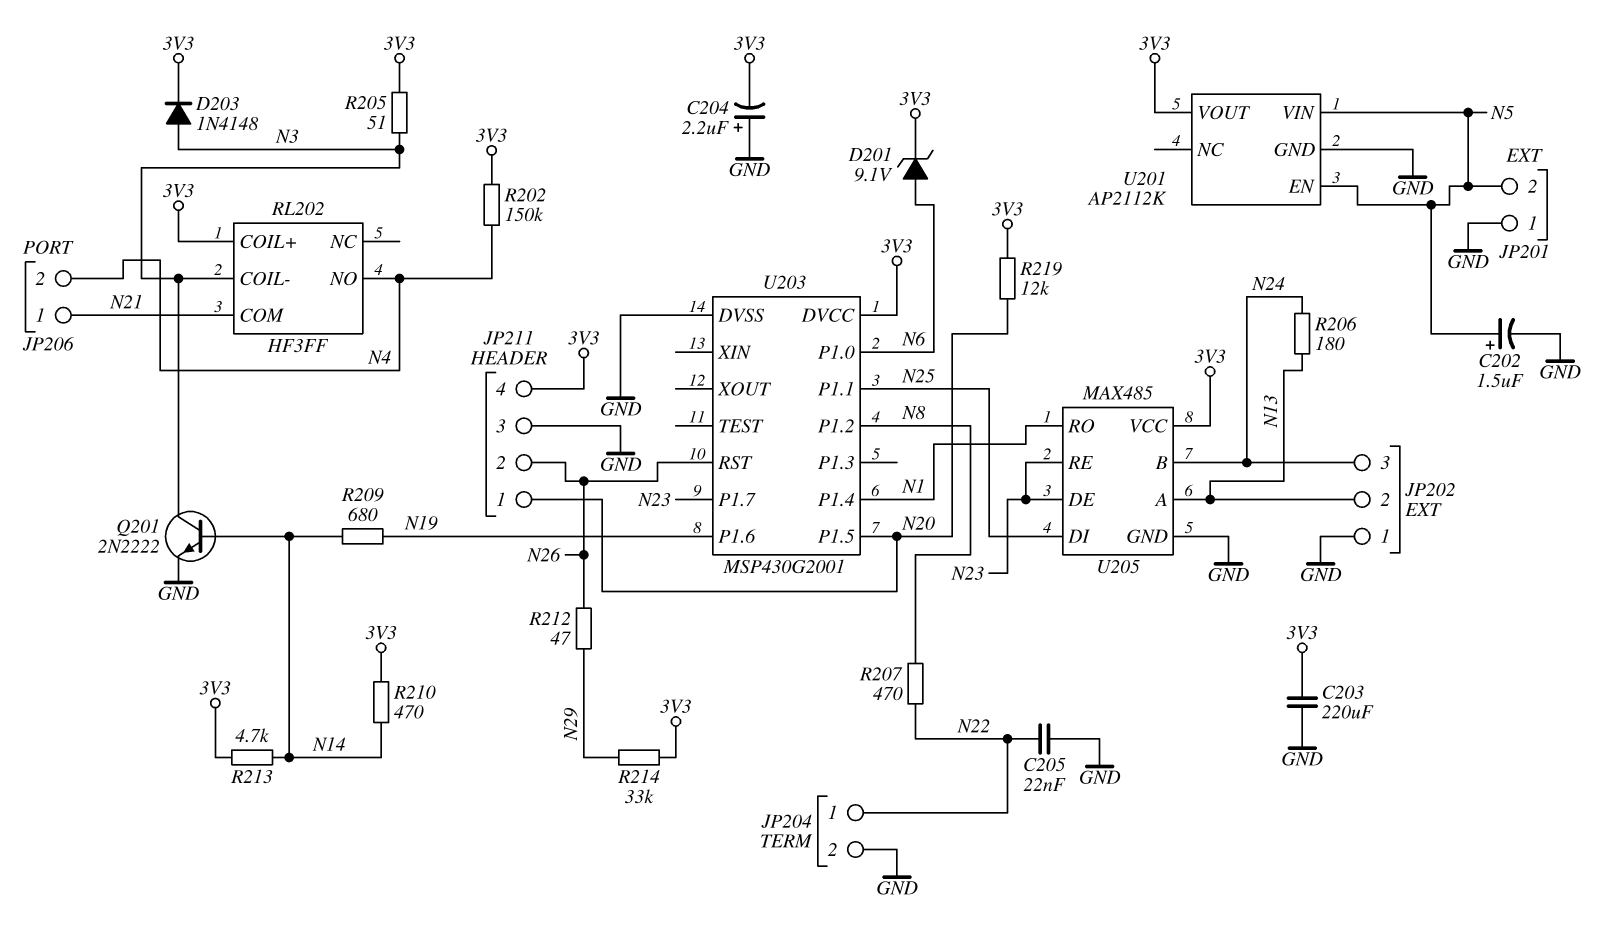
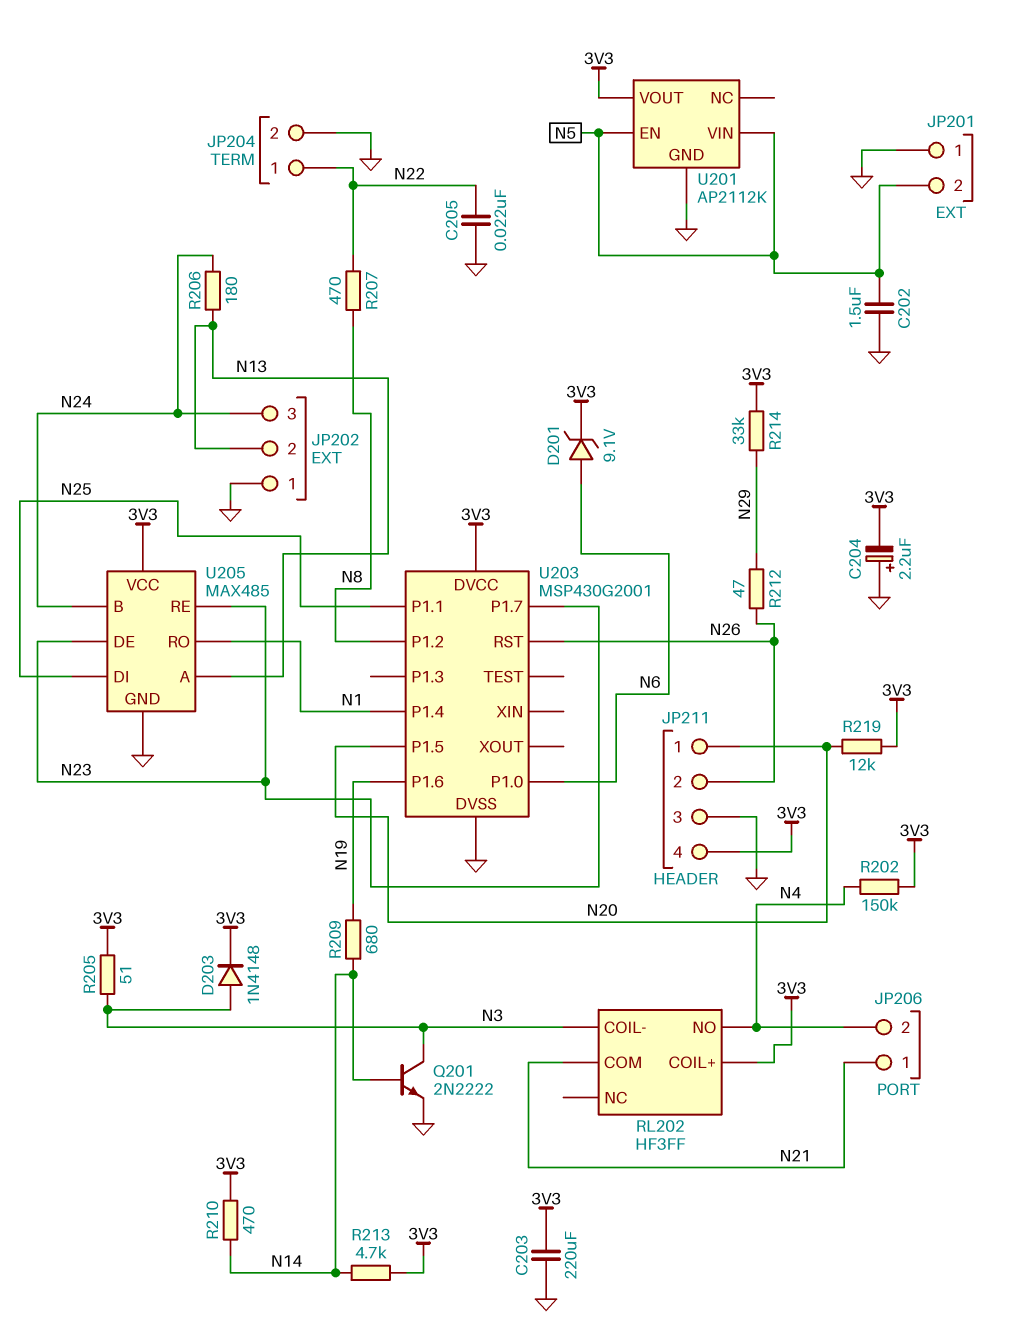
C202: 1.5uF (plus N5, minus GND) -> 1.5uF (GND, N5)

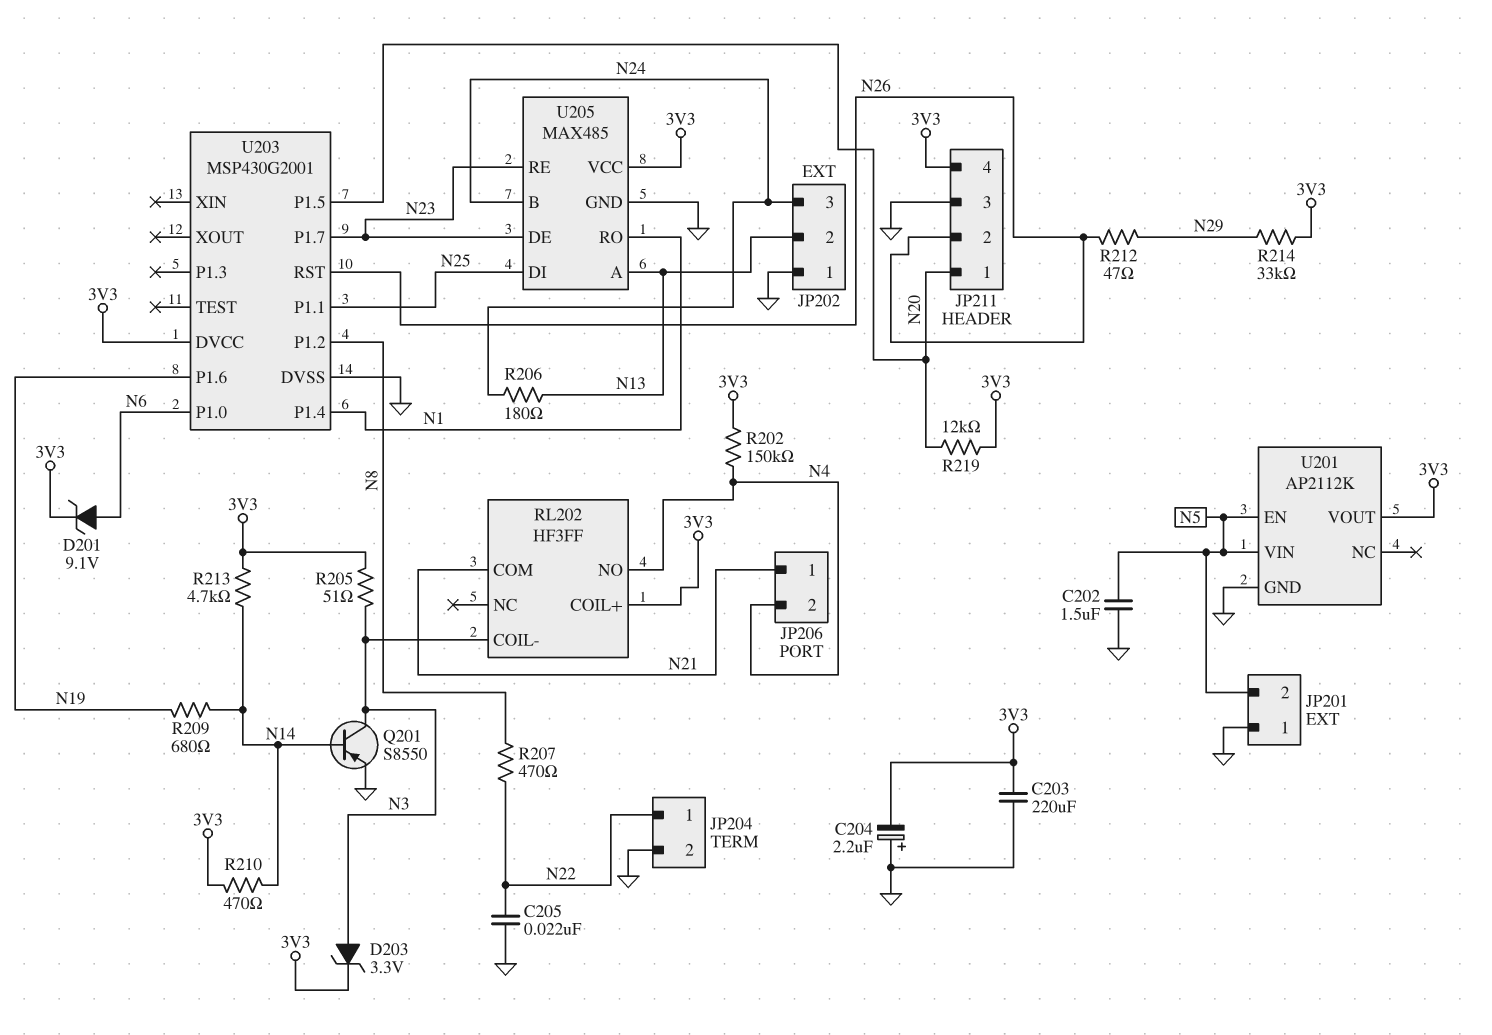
D203: diode 1N4148 (A N3, K 3V3) -> zener 3.3V (A N3, K 3V3)
Q201: NPN 2N2222 (B N14, C N3, E GND) -> PNP S8550 (B N14, C N3, E GND)

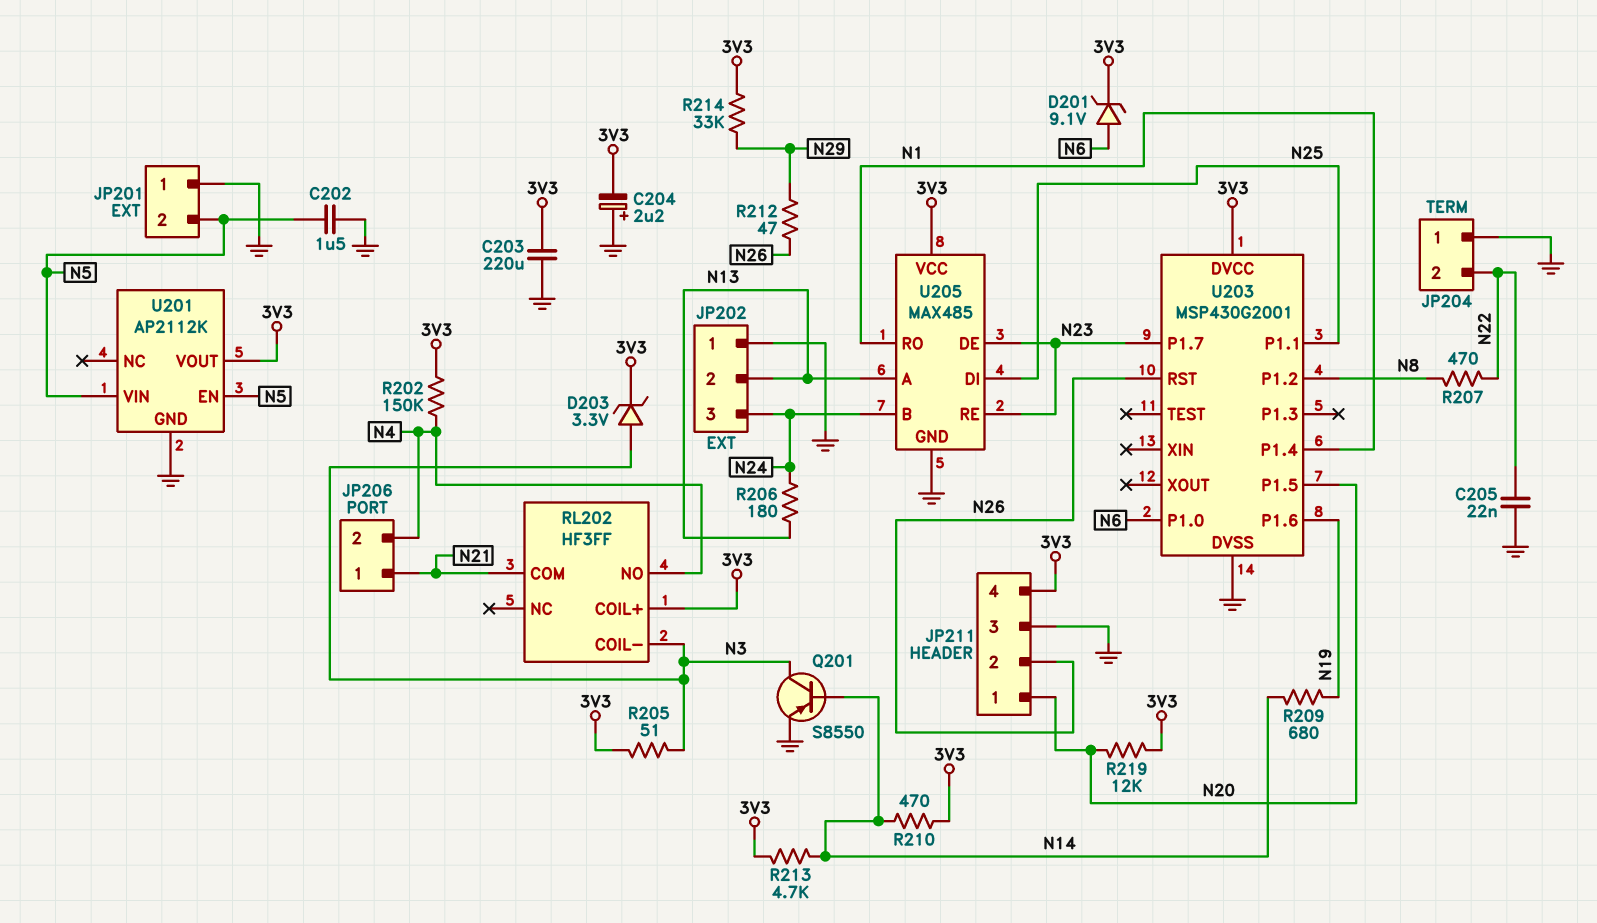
JP204 pin 1: N22 -> GND
JP204 pin 2: GND -> N22

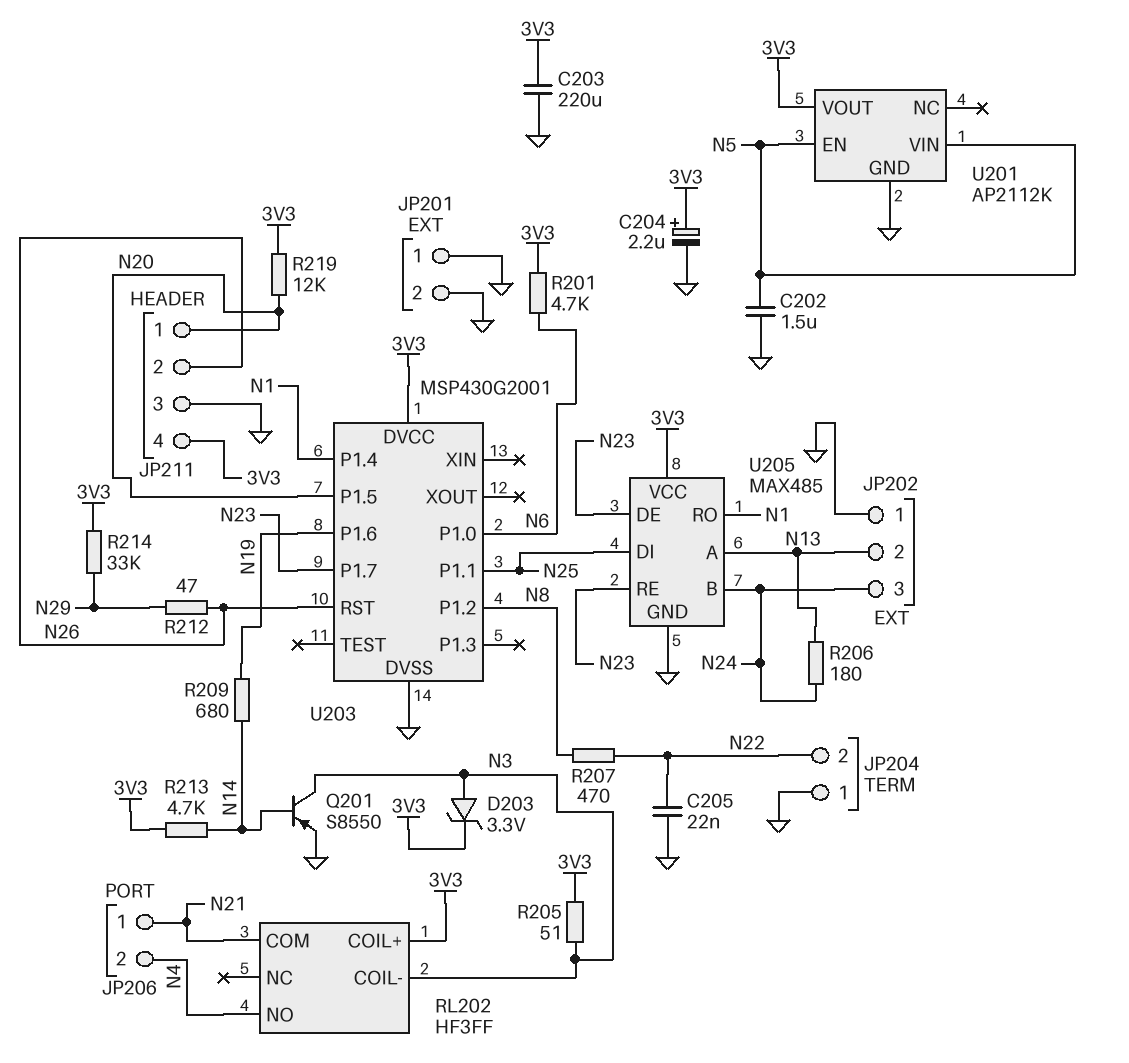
C204: 2.2uF (plus GND, minus 3V3) -> 2.2uF (plus 3V3, minus GND)
D201: zener 9.1V (A N6, K 3V3) -> none
JP201 pin 2: N5 -> GND
R201: none -> 4.7k (3V3, N6)
R202: 150k (3V3, N4) -> none
R210: 470 (3V3, N14) -> none

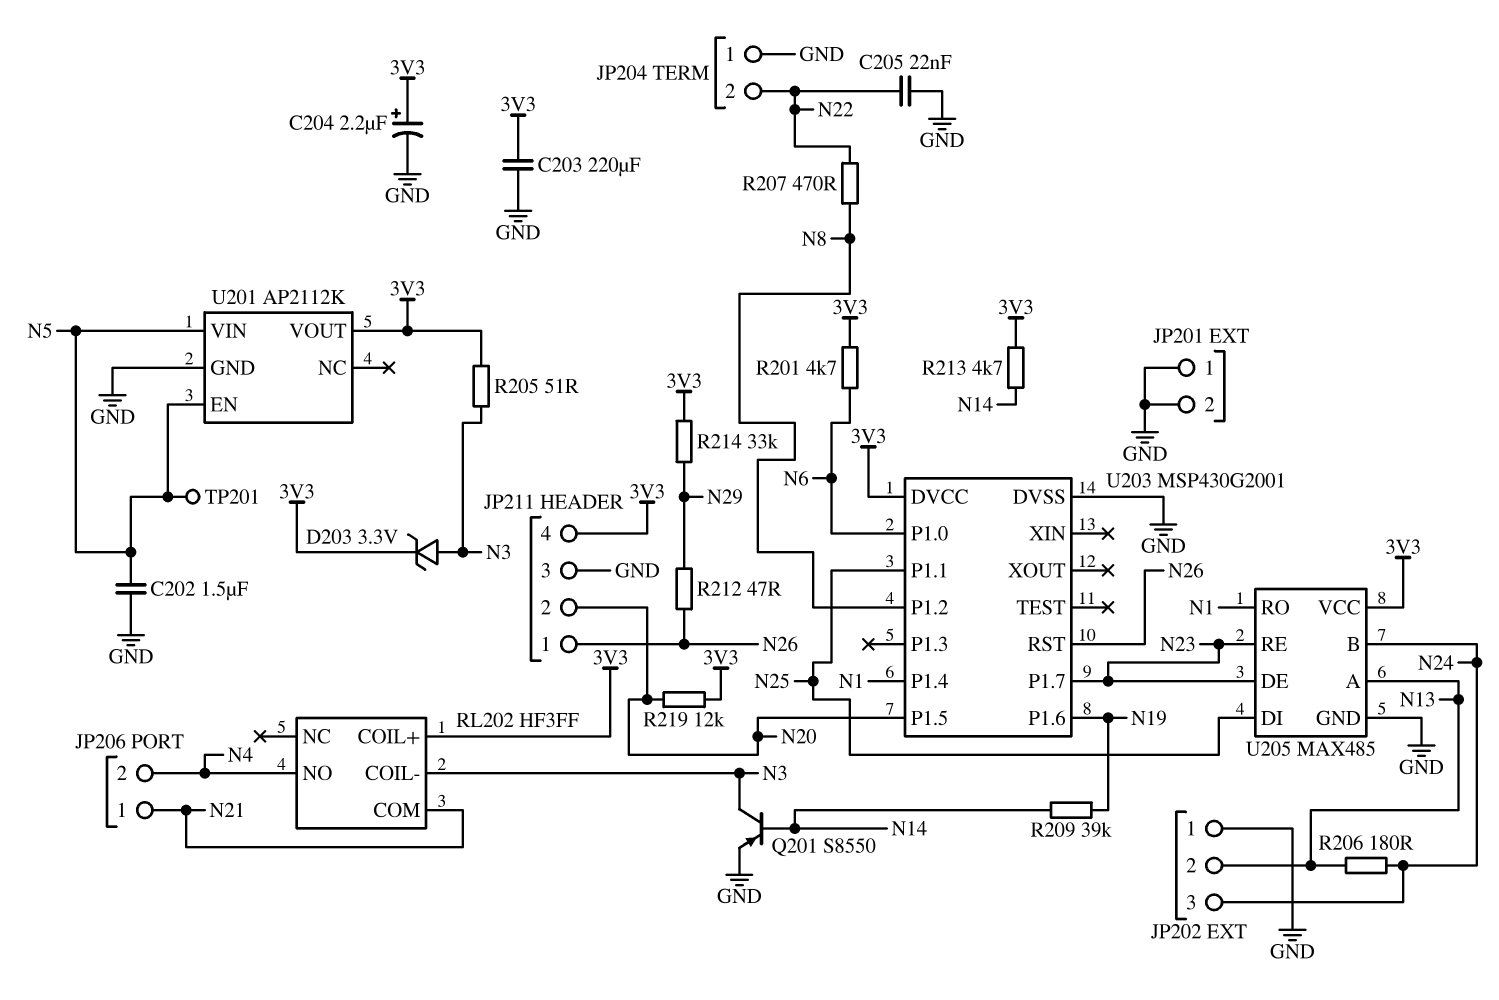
JP211 pin 1: N20 -> N26
JP211 pin 2: N26 -> N20
R209: 680 (N14, N19) -> 39k (N14, N19)
TP201: none -> test point (N5)

